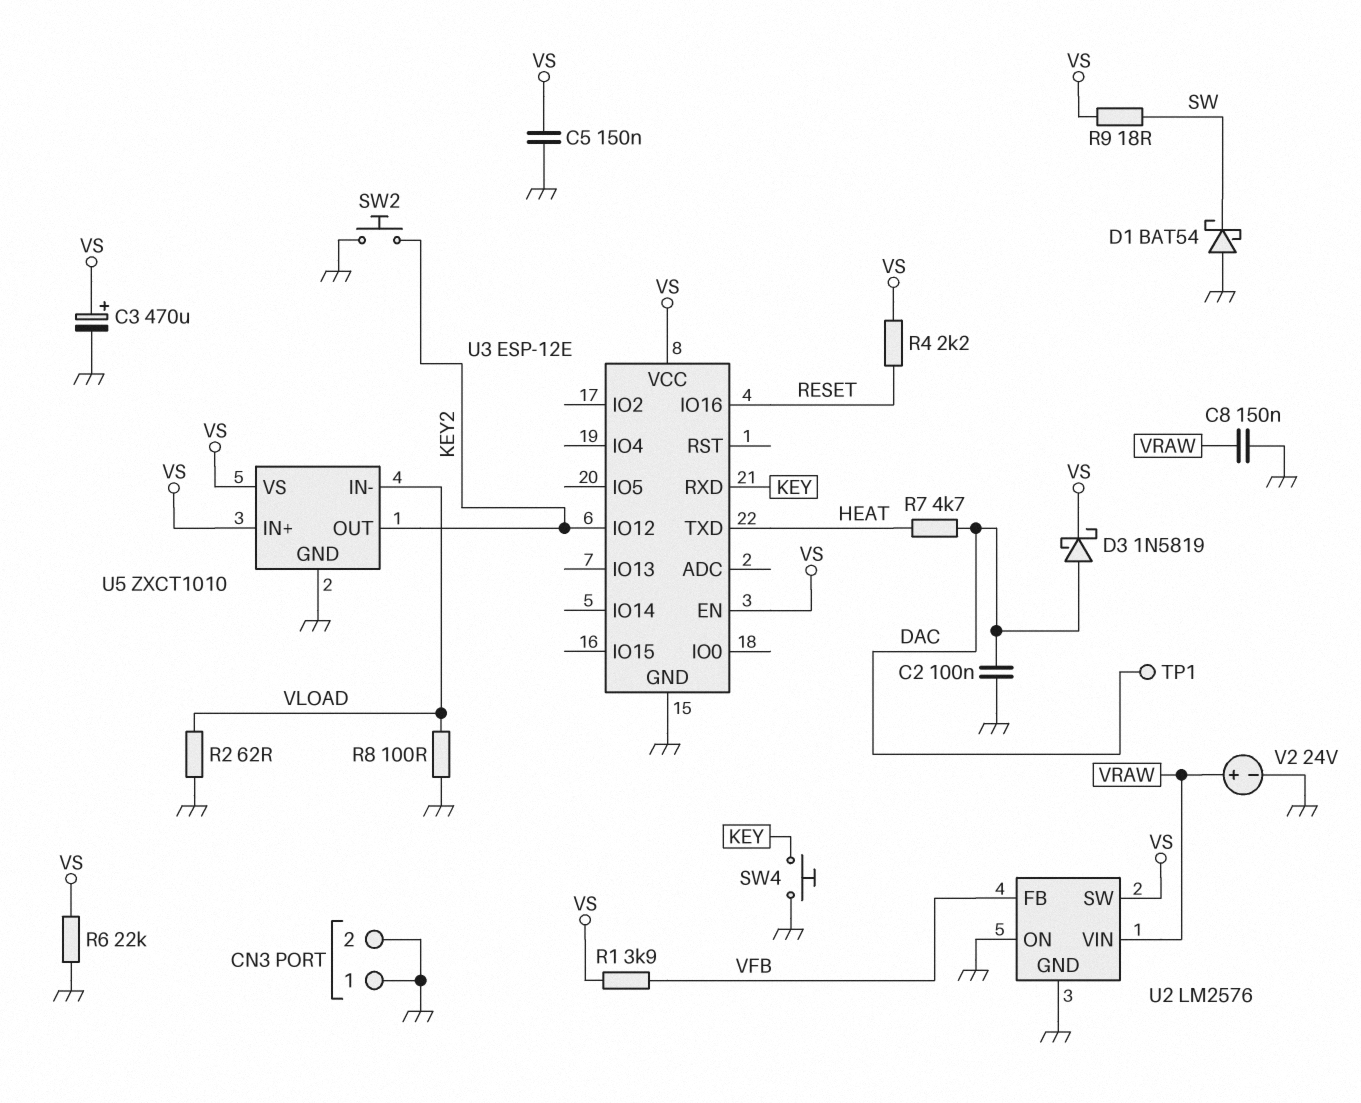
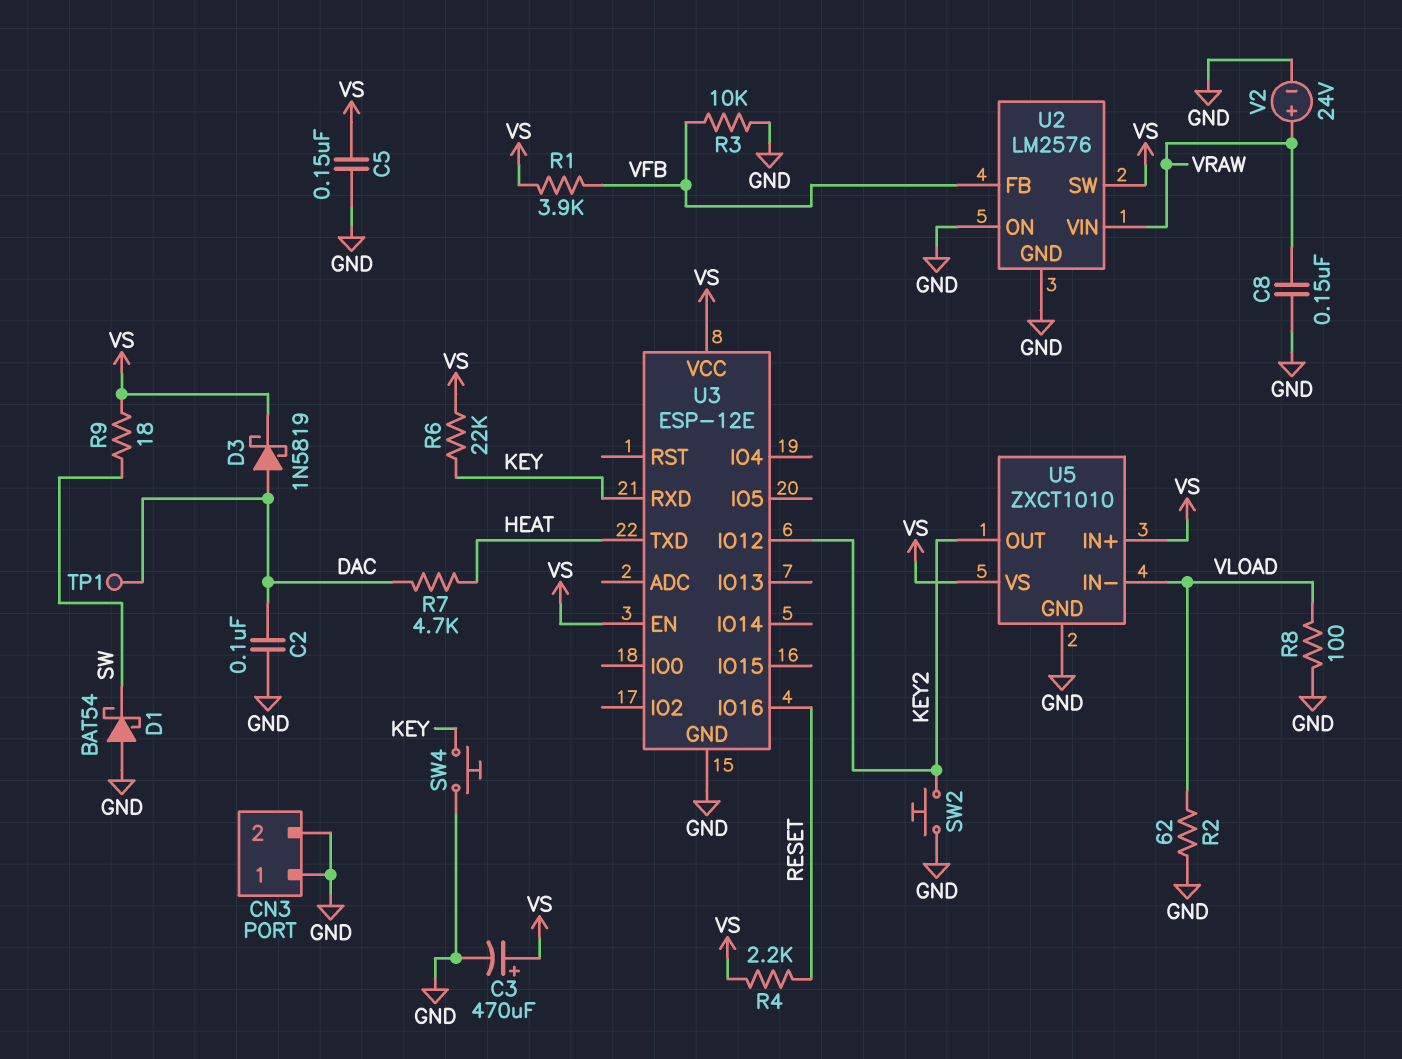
R3: none -> 10k (GND, VFB)
R6: 22k (GND, VS) -> 22k (KEY, VS)

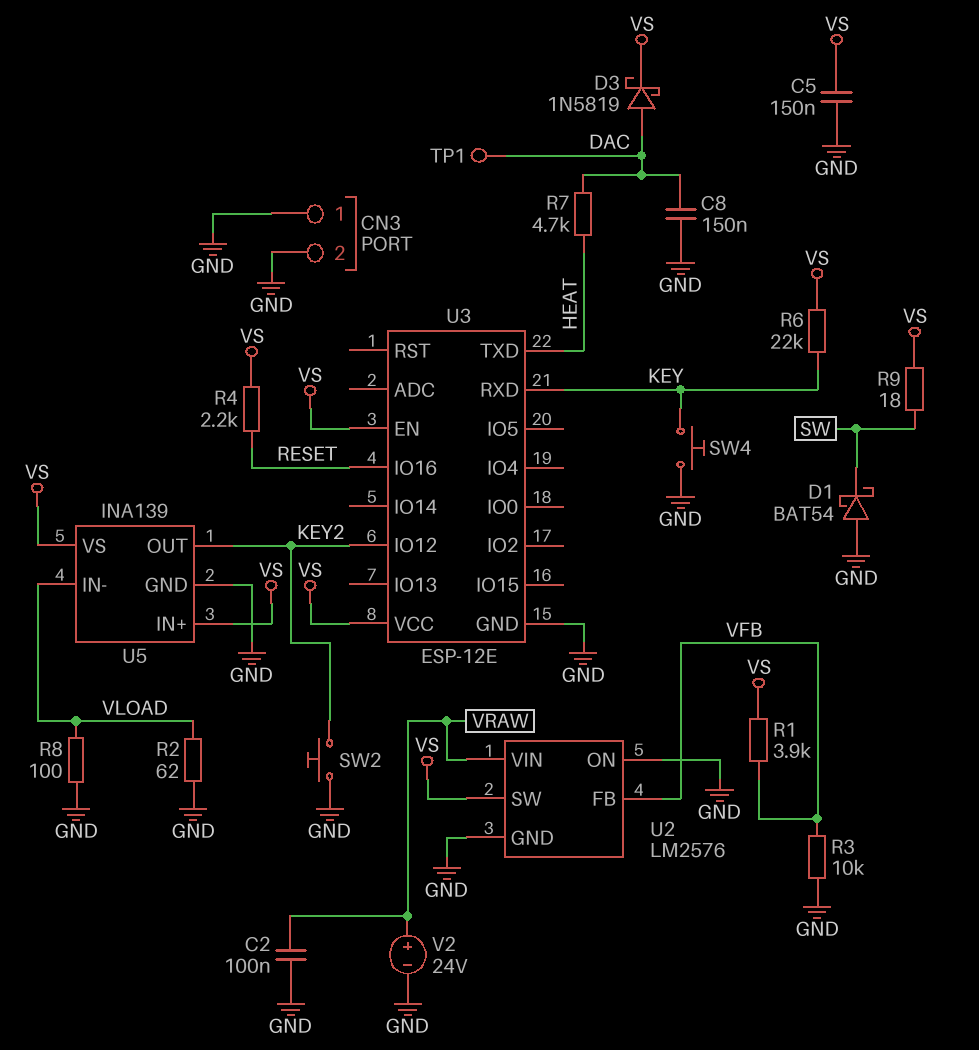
C2: 100nF (DAC, GND) -> 100nF (GND, VRAW)
C3: 470uF (plus VS, minus GND) -> none
C8: 150nF (GND, VRAW) -> 150nF (DAC, GND)
U5: ZXCT1010 -> INA139

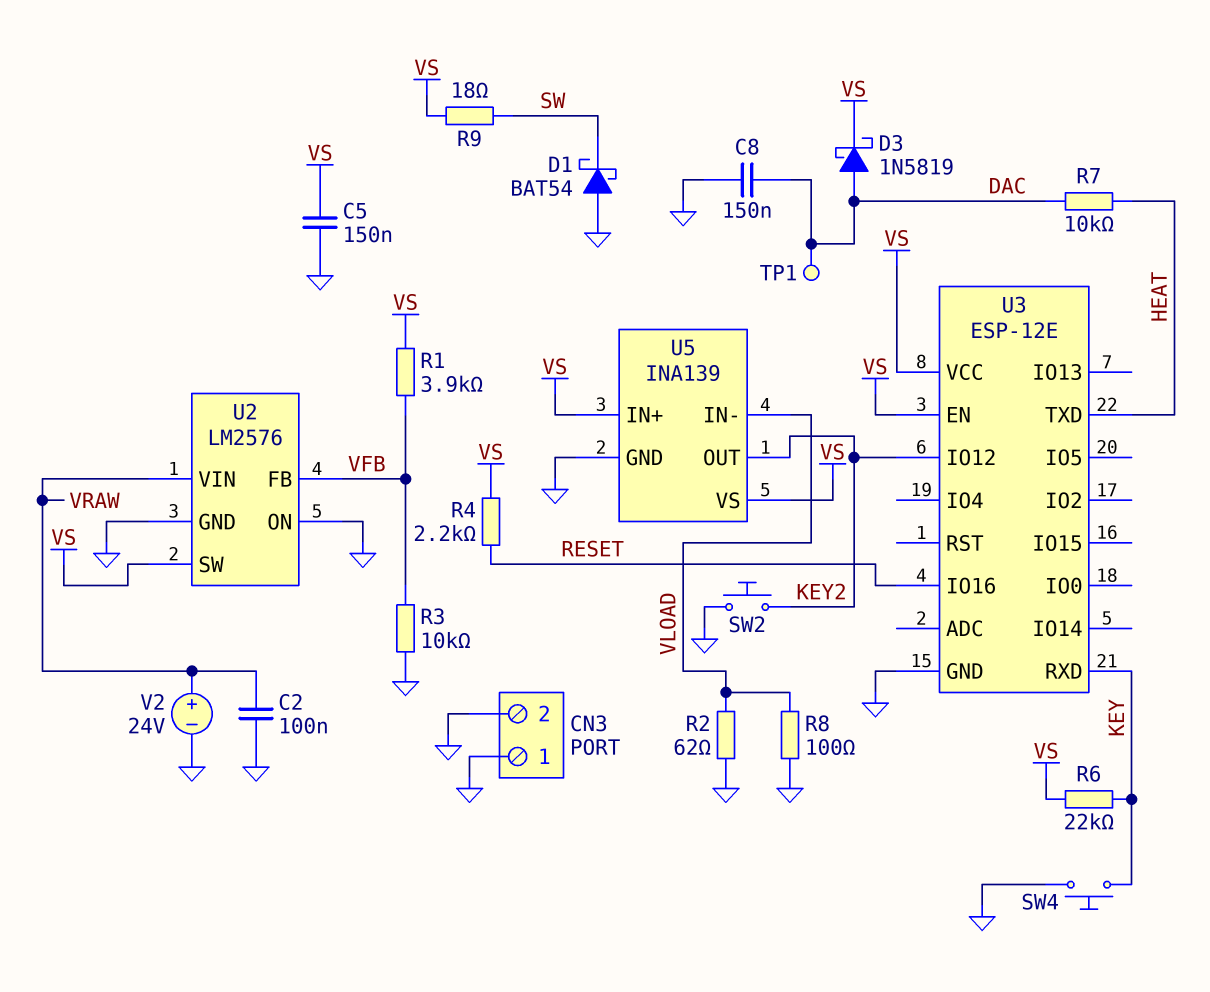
R7: 4.7k (DAC, HEAT) -> 10k (DAC, HEAT)

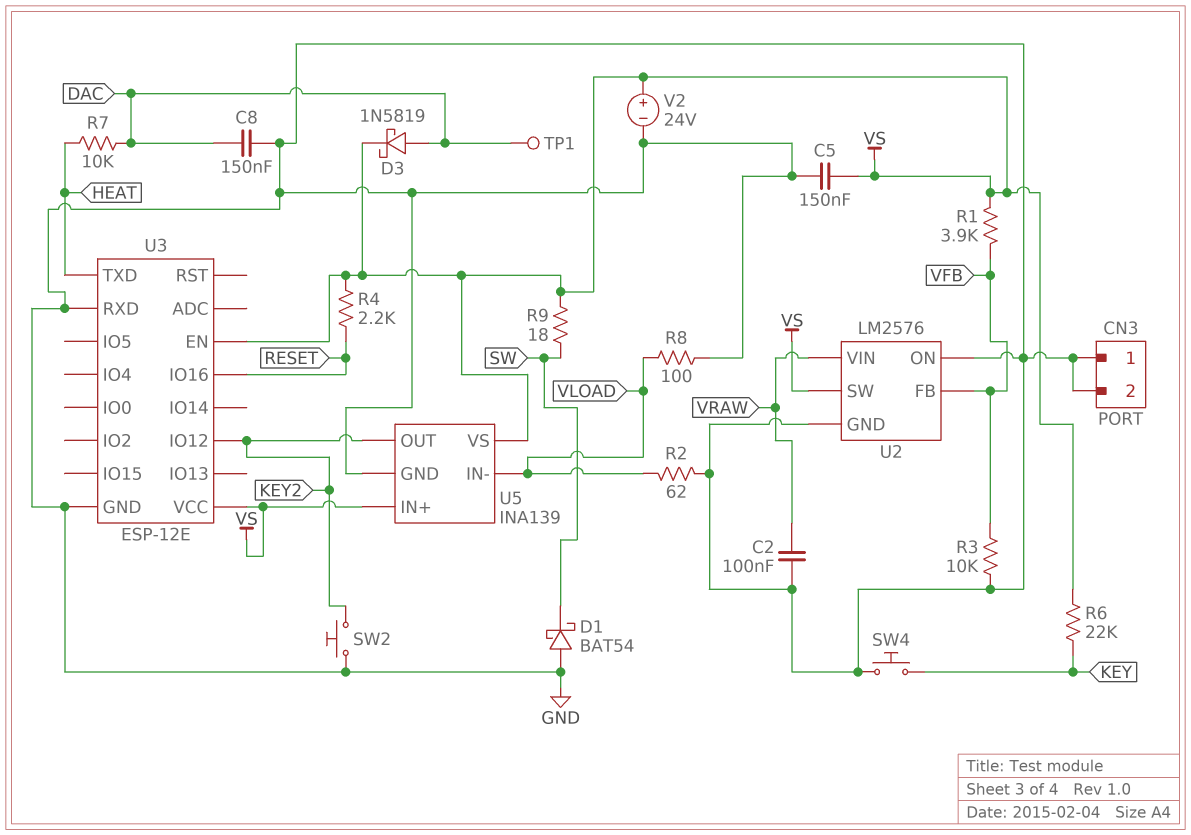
U3 pin RXD: KEY -> GND
V2: 24V (plus VRAW, minus GND) -> 24V (plus VS, minus GND)

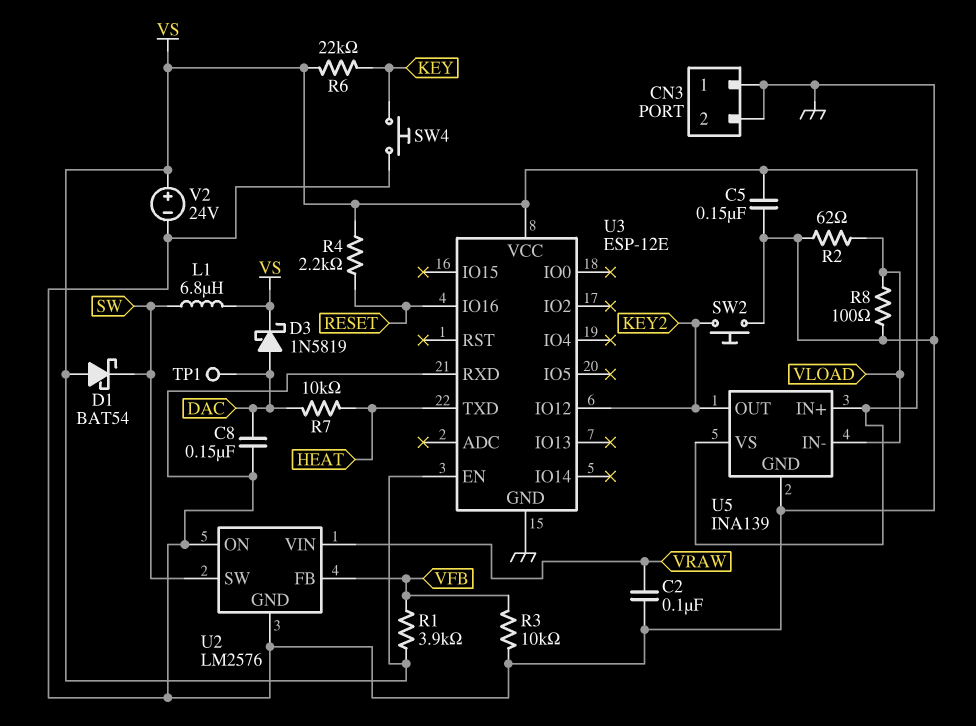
D1: schottky BAT54 (A GND, K SW) -> schottky BAT54 (A VS, K SW)
L1: none -> 6.8uH (SW, VS)
R9: 18 (SW, VS) -> none
U2 pin SW: VS -> SW

